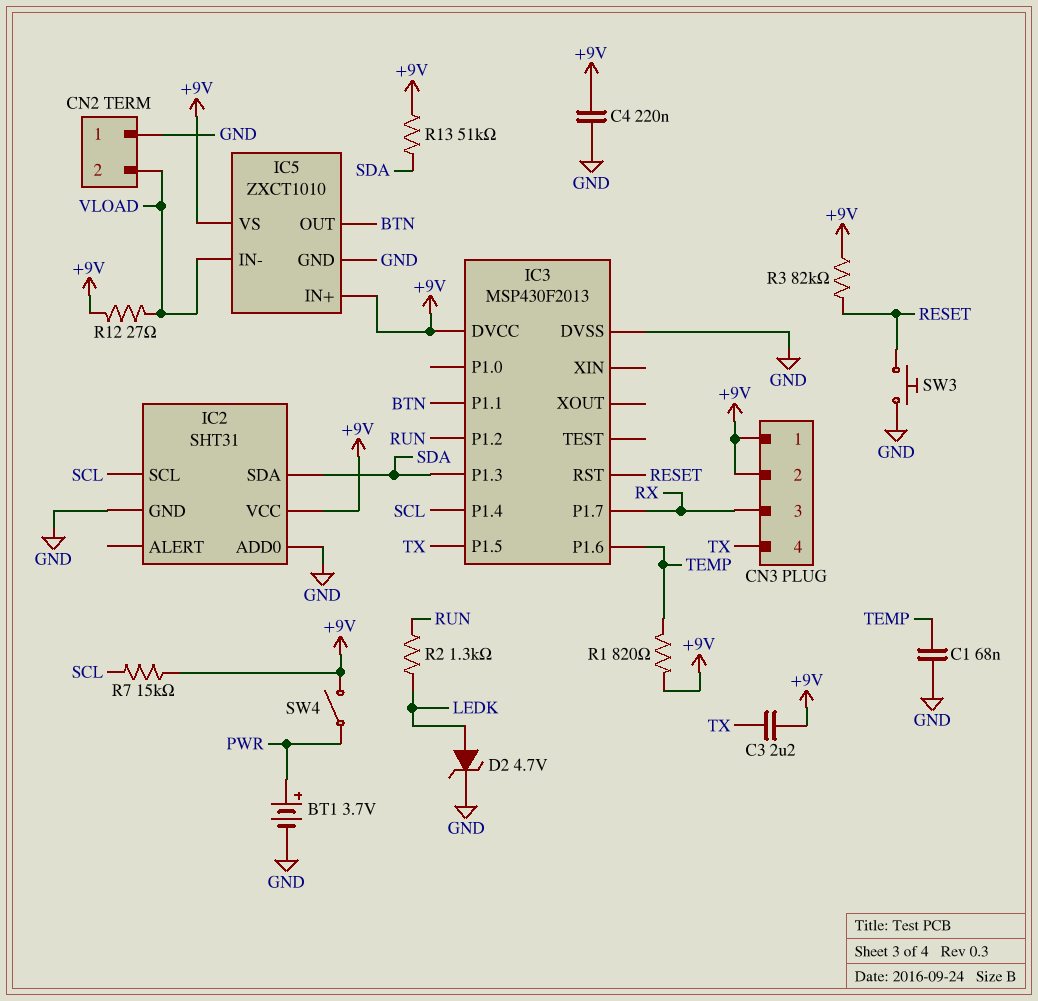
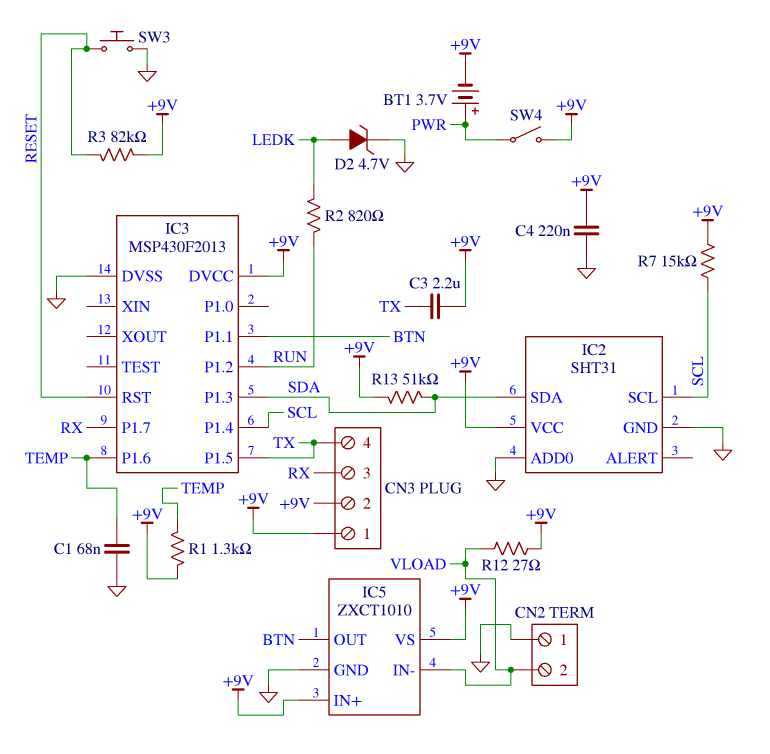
BT1: 3.7V (plus PWR, minus GND) -> 3.7V (plus PWR, minus +9V)
R1: 820 (+9V, TEMP) -> 1.3k (+9V, TEMP)
R2: 1.3k (LEDK, RUN) -> 820 (LEDK, RUN)

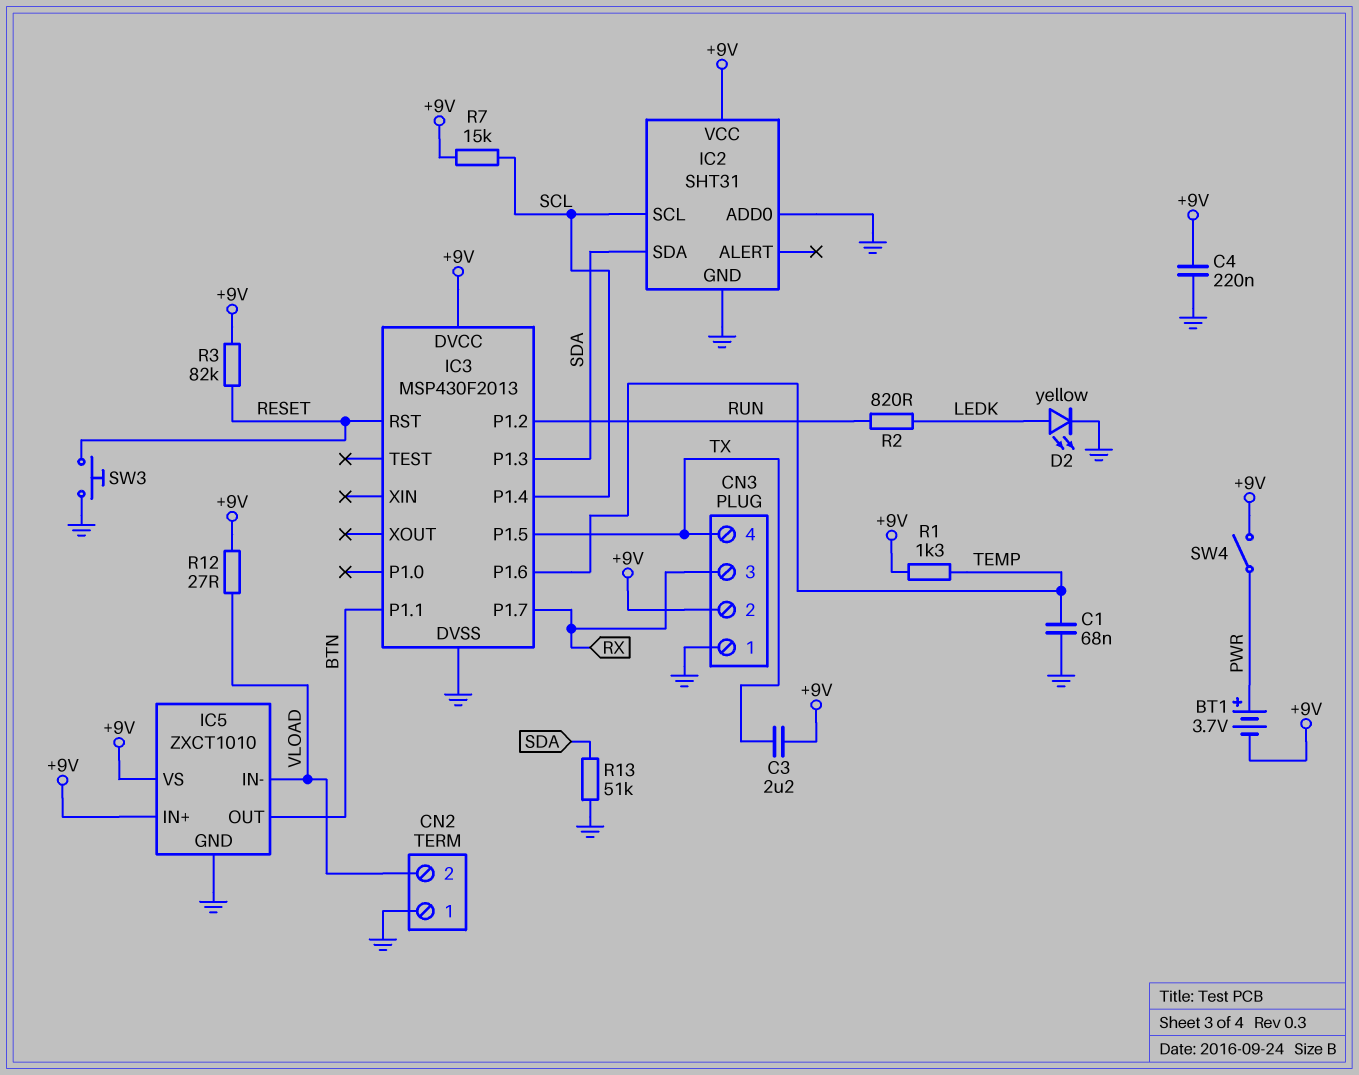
CN3 pin 1: +9V -> GND
D2: zener 4.7V (A LEDK, K GND) -> LED yellow (A LEDK, K GND)
R13: 51k (+9V, SDA) -> 51k (GND, SDA)

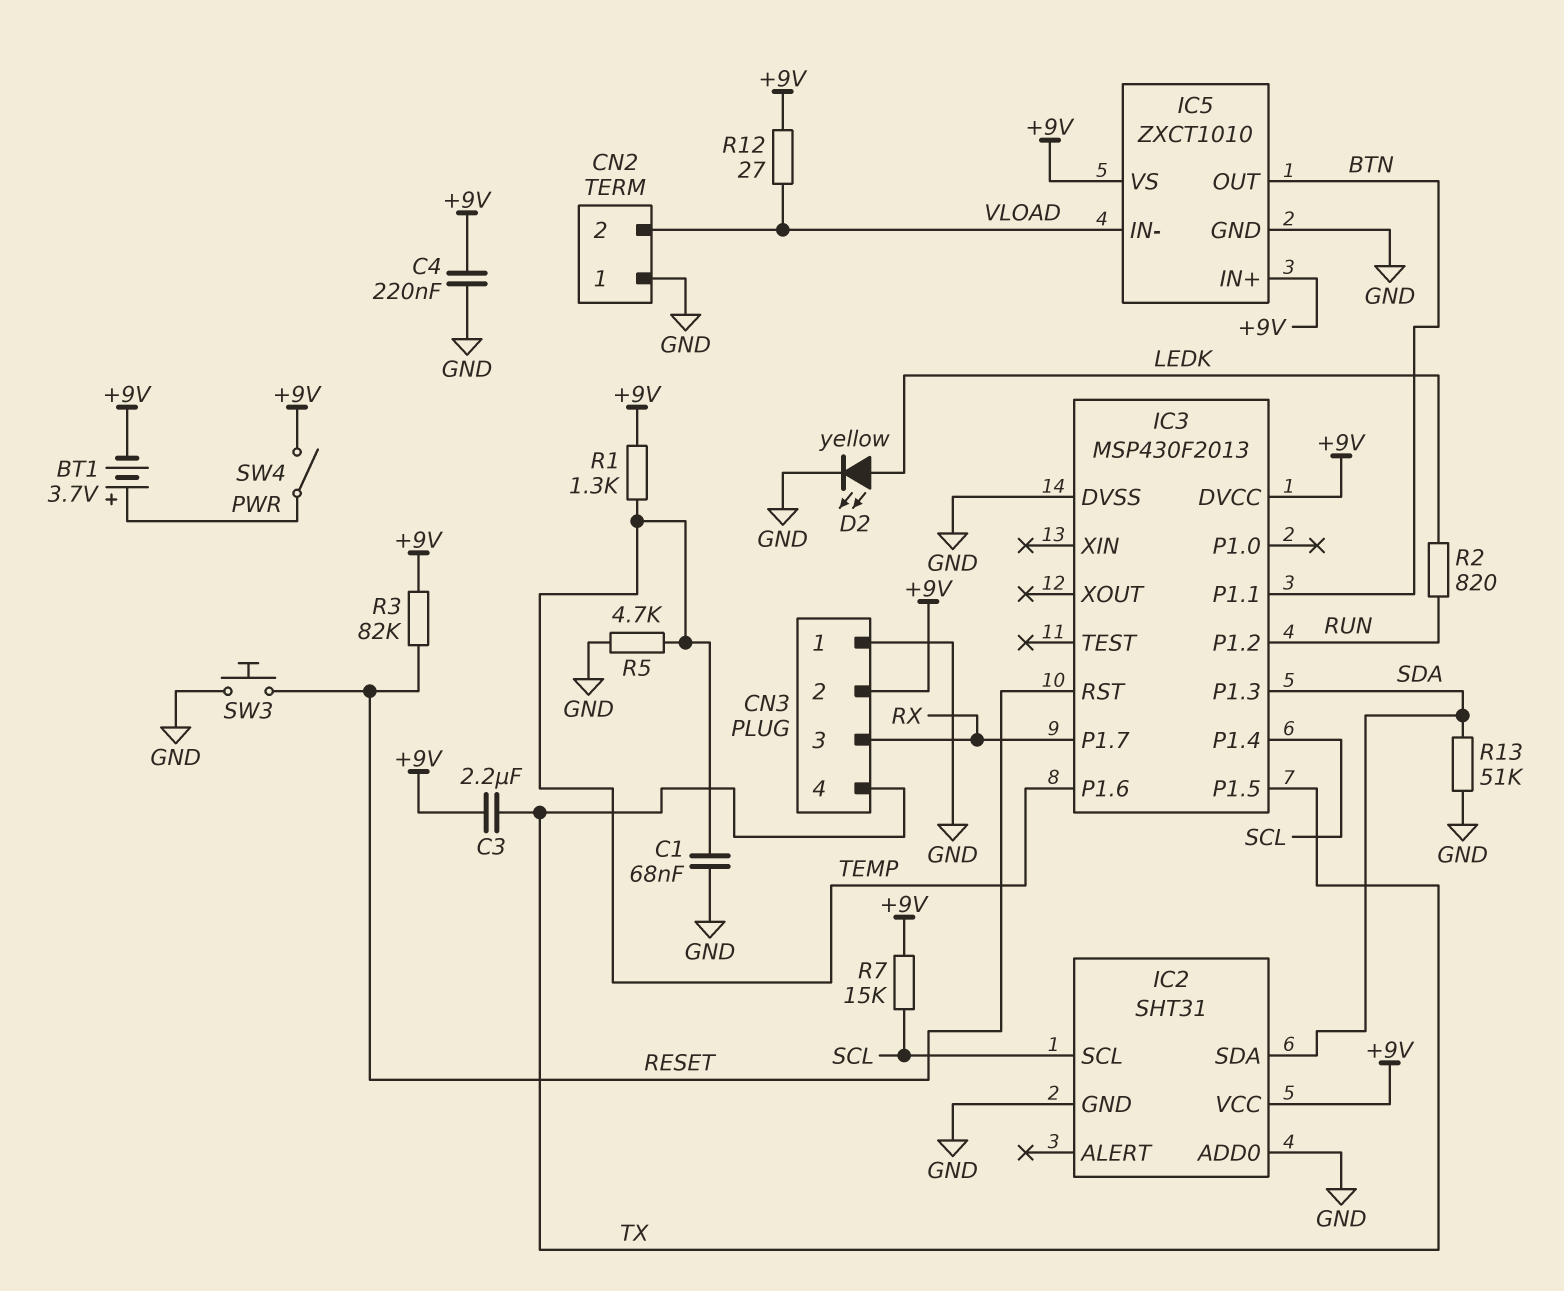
R5: none -> 4.7k (GND, TEMP)

